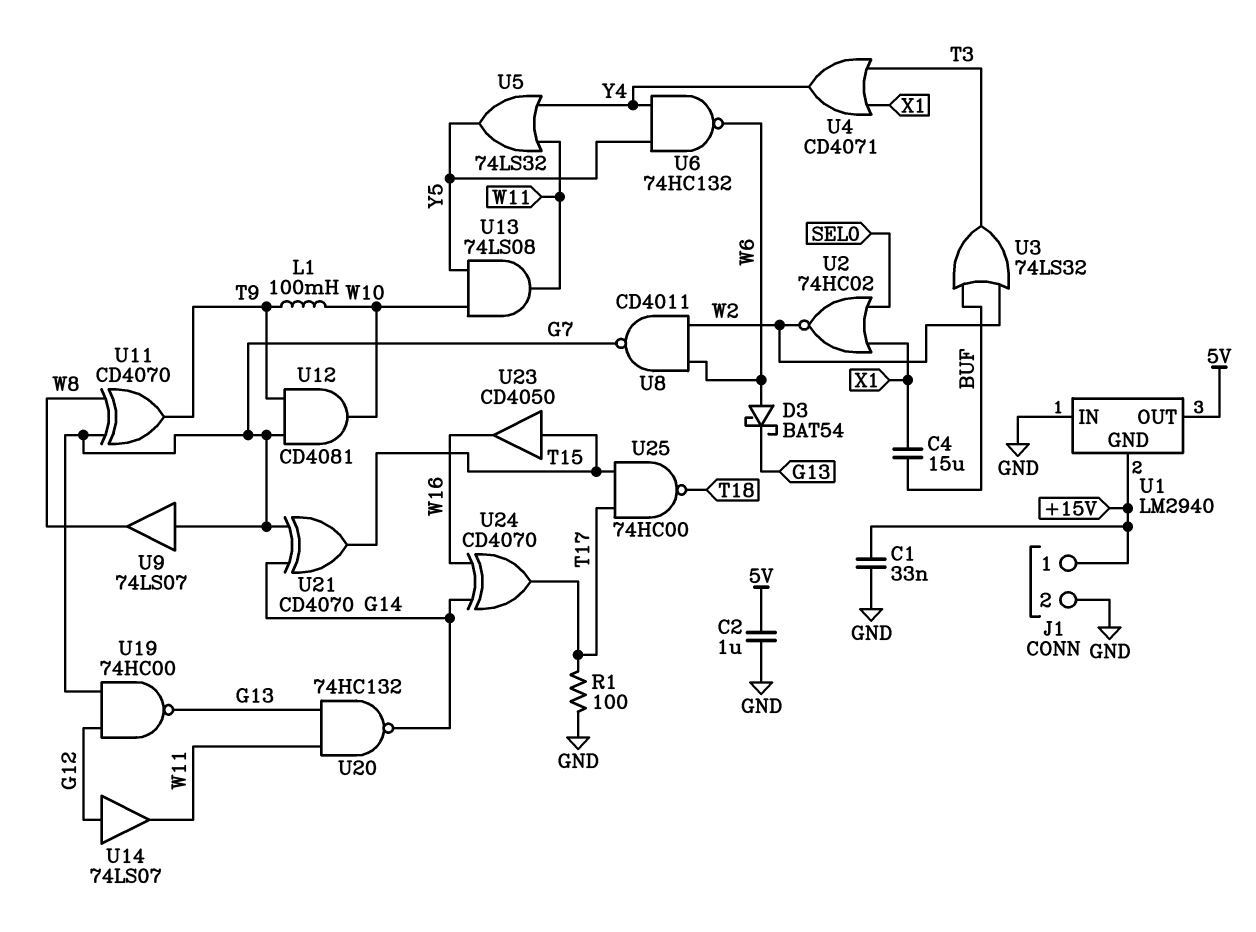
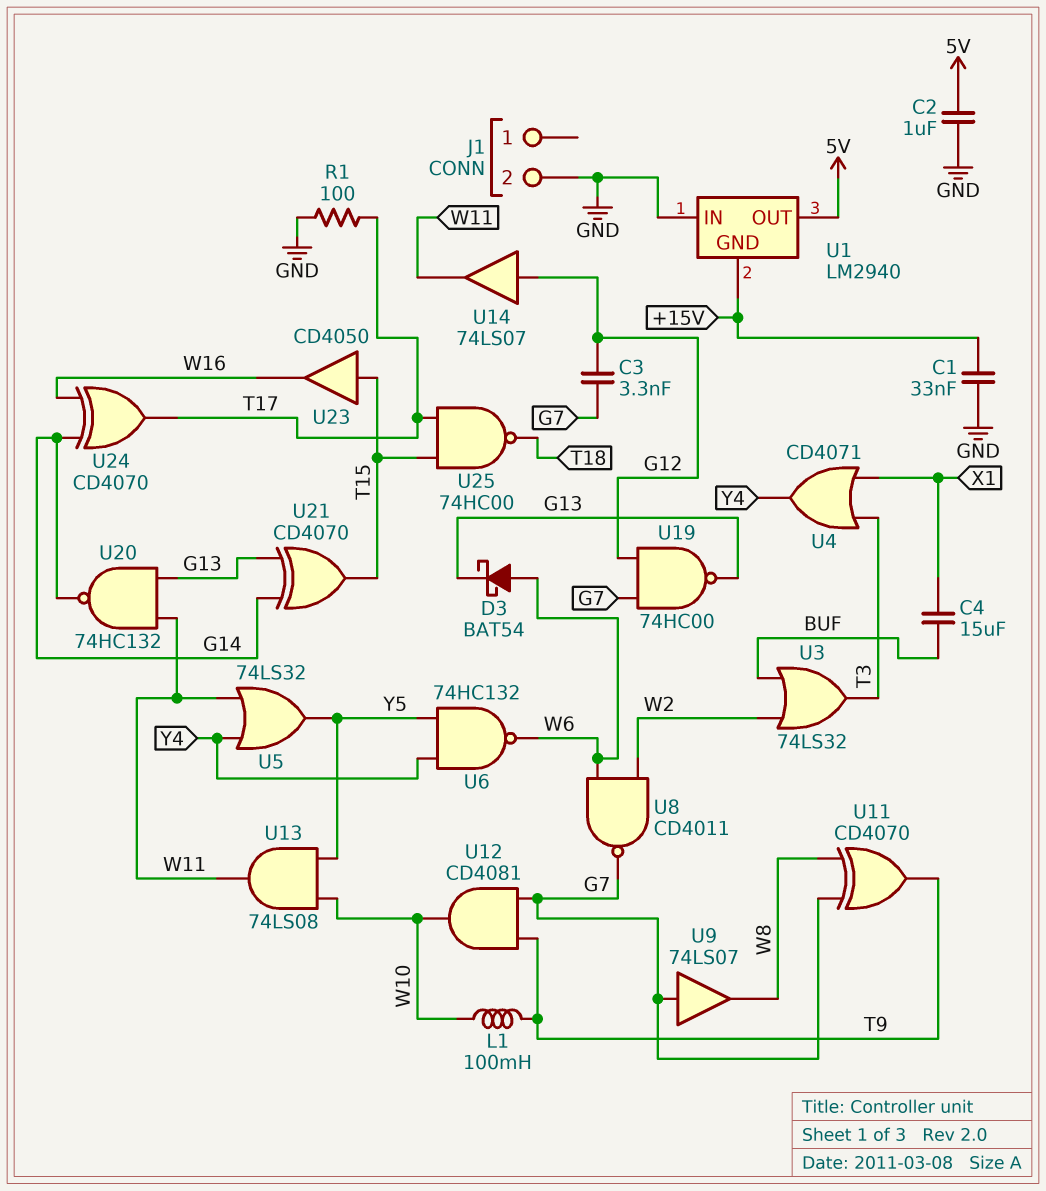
C3: none -> 3.3nF (G7, G12)
J1 pin 1: +15V -> none
U2: NOR 74HC02 (in SEL0, in X1, out W2) -> none
U21: XOR CD4070 (in G7, in G14, out T15) -> XOR CD4070 (in G13, in G14, out T15)

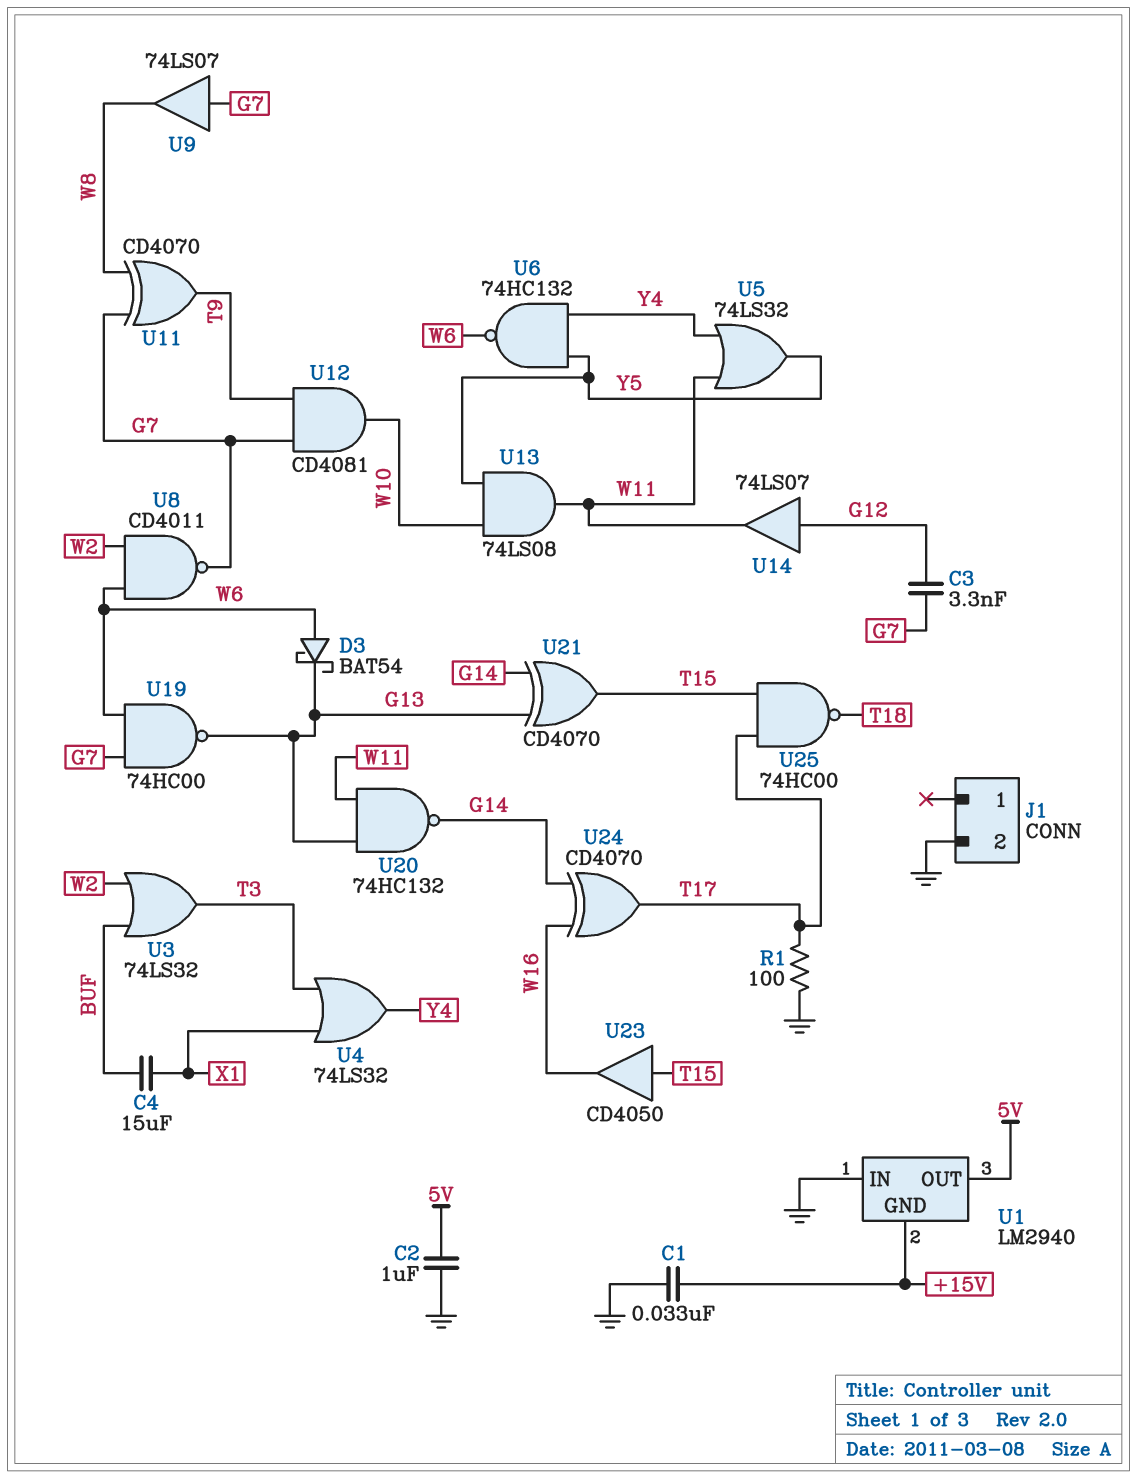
L1: 100mH (T9, W10) -> none
U4: OR CD4071 (in T3, in X1, out Y4) -> OR 74LS32 (in T3, in X1, out Y4)
U19: NAND 74HC00 (in G7, in G12, out G13) -> NAND 74HC00 (in G7, in W6, out G13)

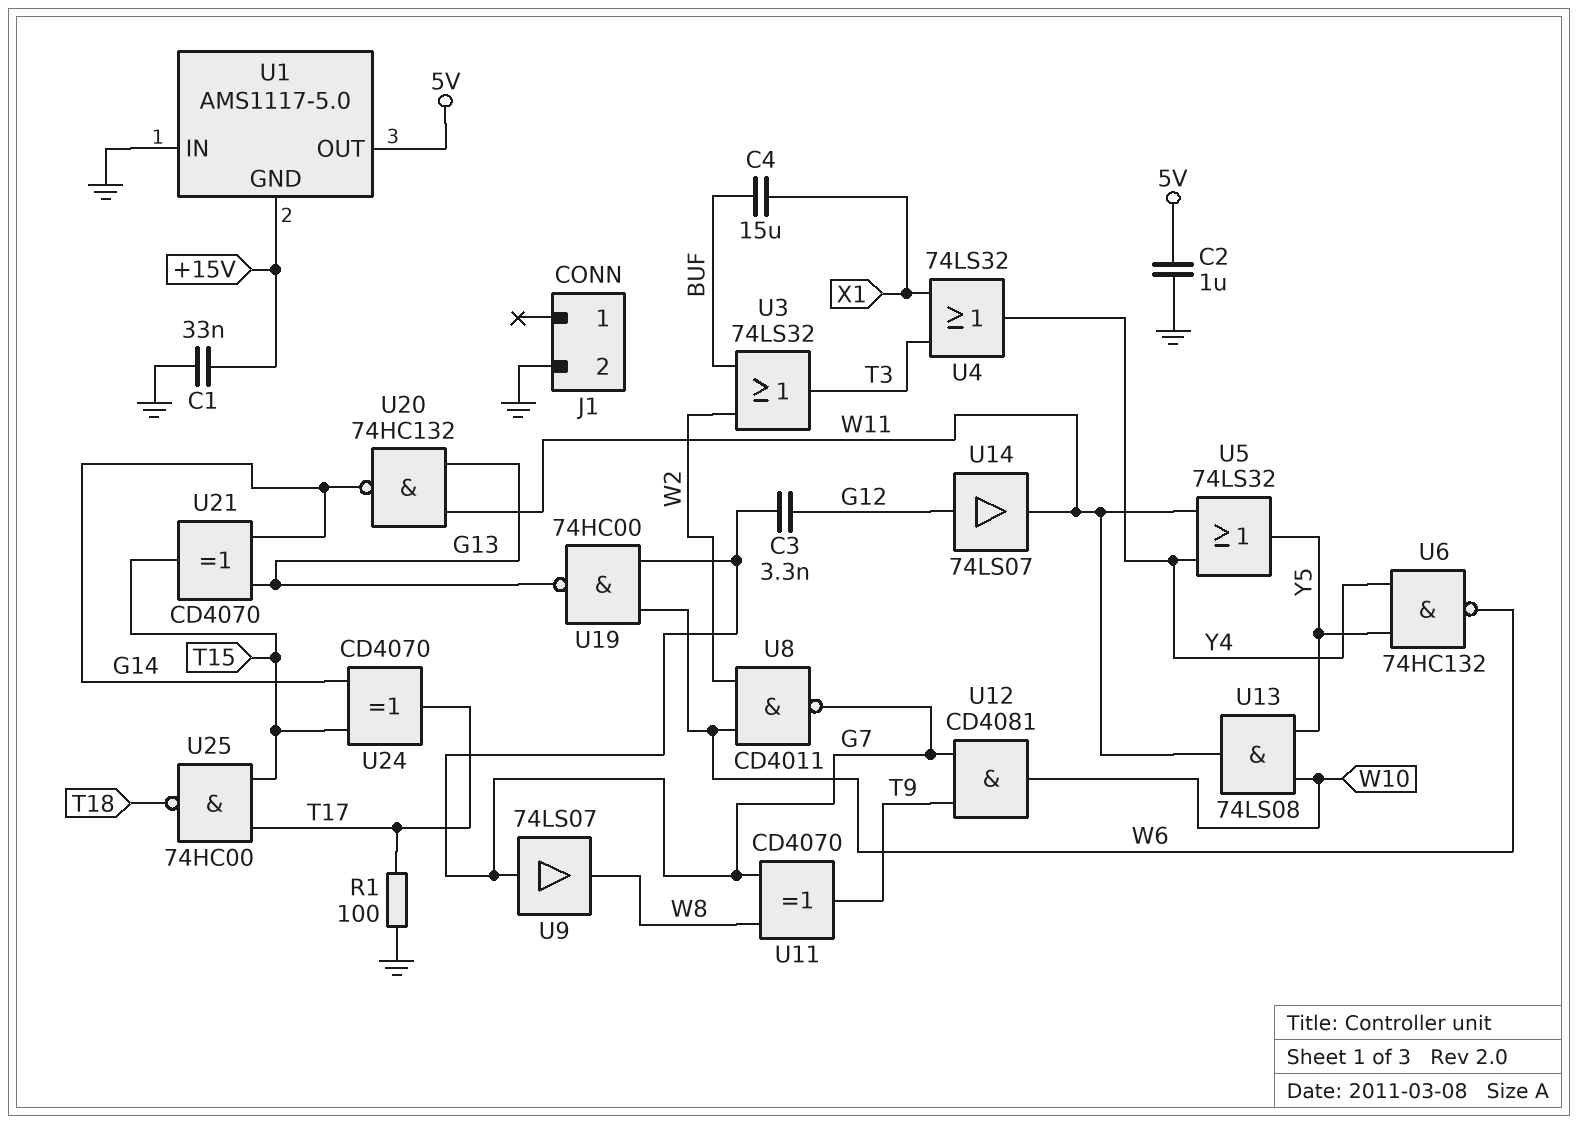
D3: schottky BAT54 (A W6, K G13) -> none
U1: LM2940 -> AMS1117-5.0
U23: buffer CD4050 (in T15, out W16) -> none
U24: XOR CD4070 (in G14, in W16, out T17) -> XOR CD4070 (in G14, in T15, out T17)

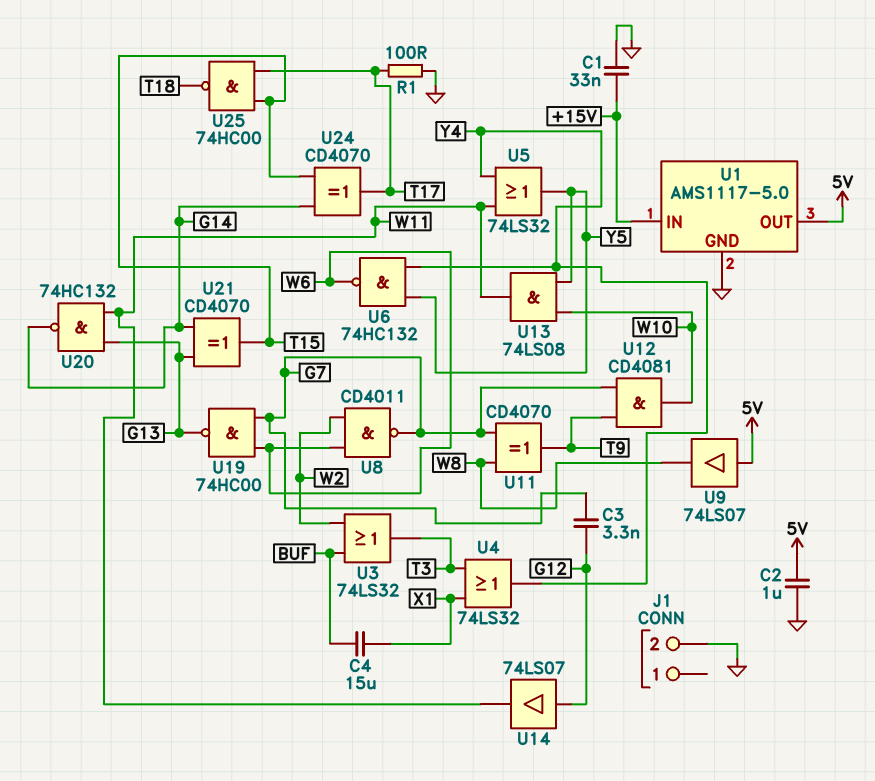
U1 pin GND: +15V -> GND
U1 pin IN: GND -> +15V
U9: buffer 74LS07 (in G7, out W8) -> buffer 74LS07 (in 5V, out W8)

